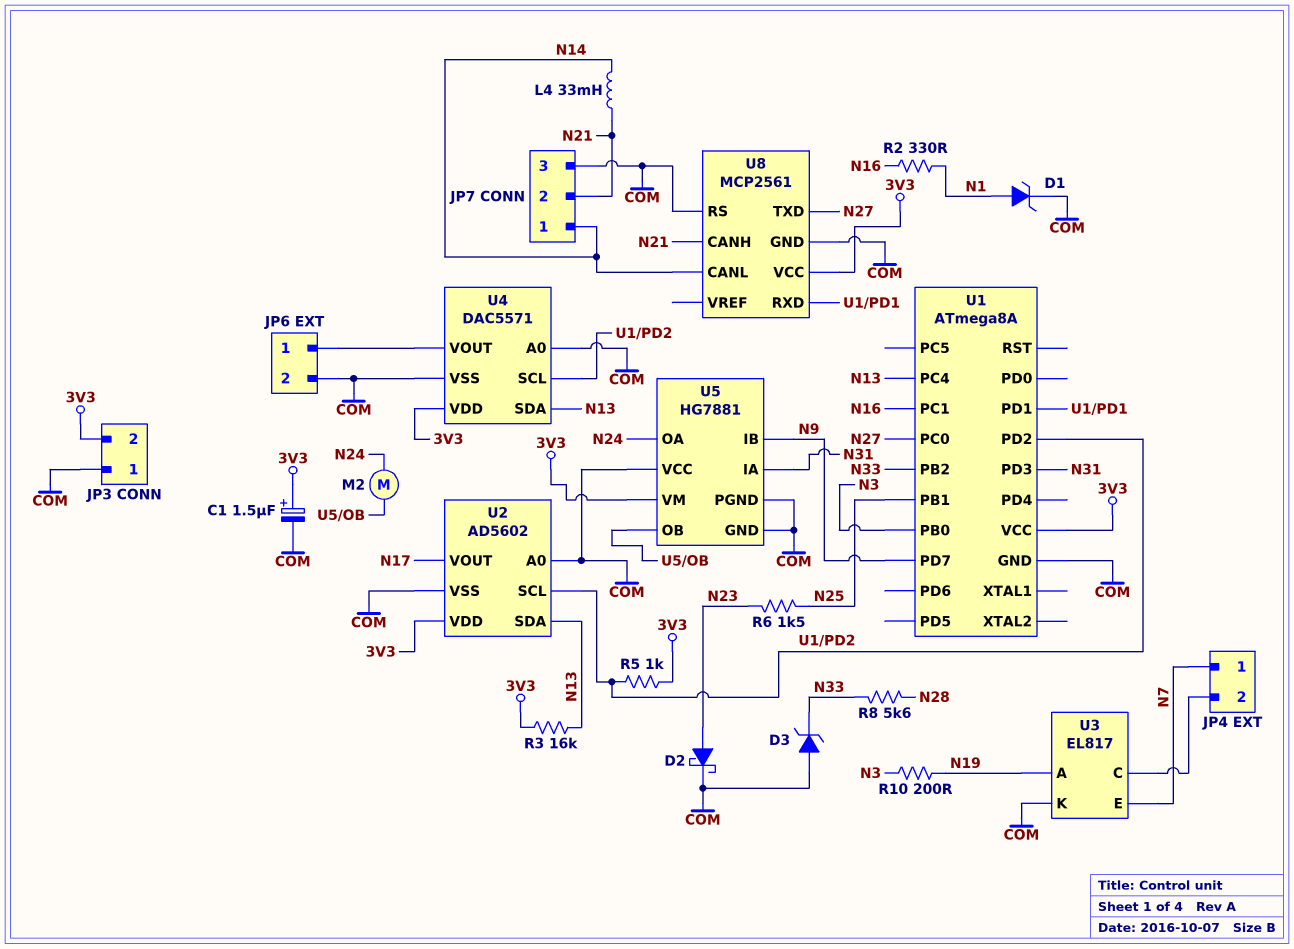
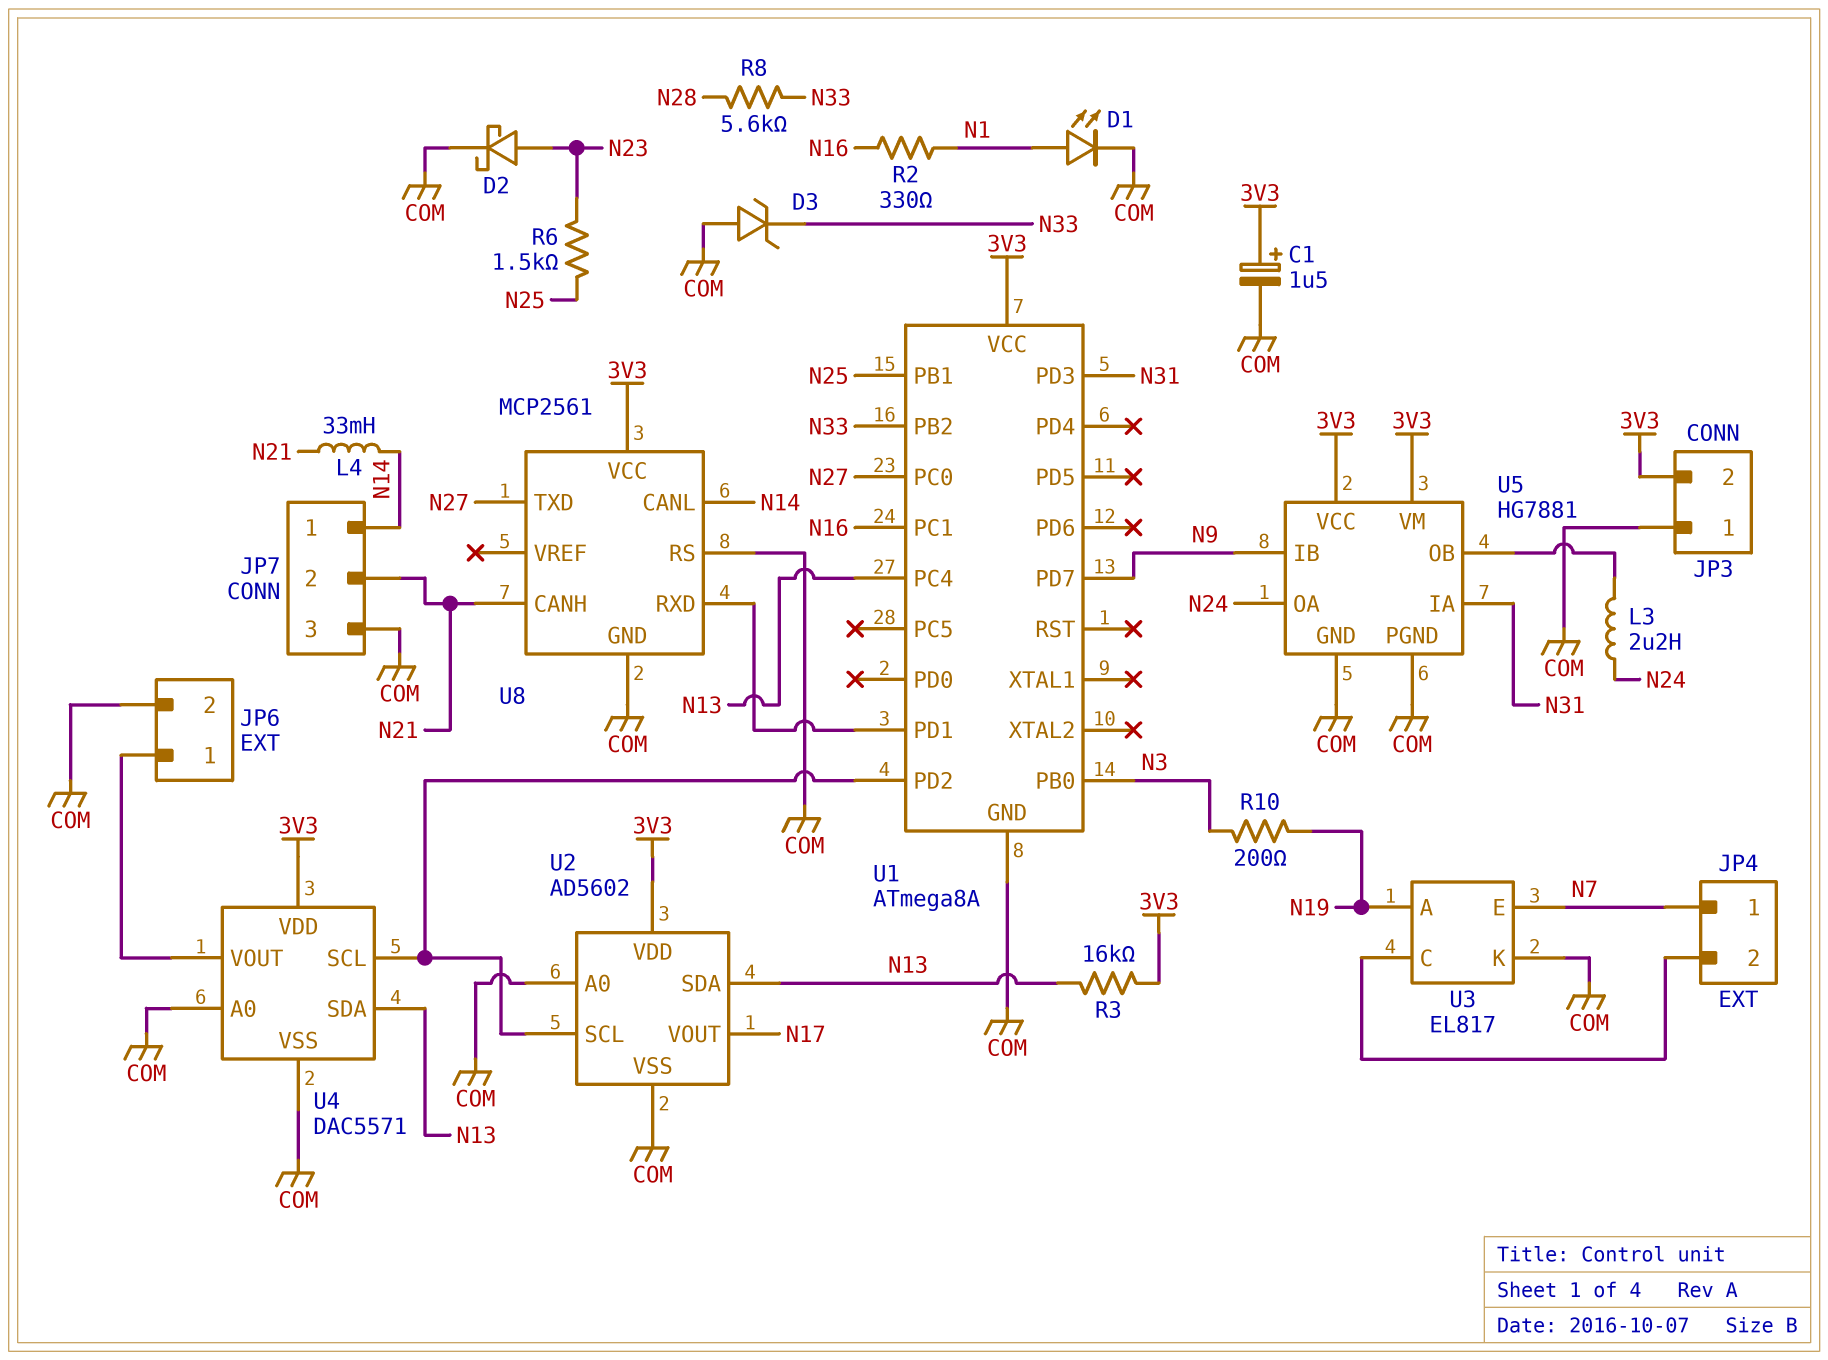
D1: zener (A N1, K COM) -> LED (A N1, K COM)
L3: none -> 2.2uH (N24, U5/OB)
M2: motor (N24, U5/OB) -> none
R5: 1k (3V3, U1/PD2) -> none
U5 pin VCC: COM -> 3V3

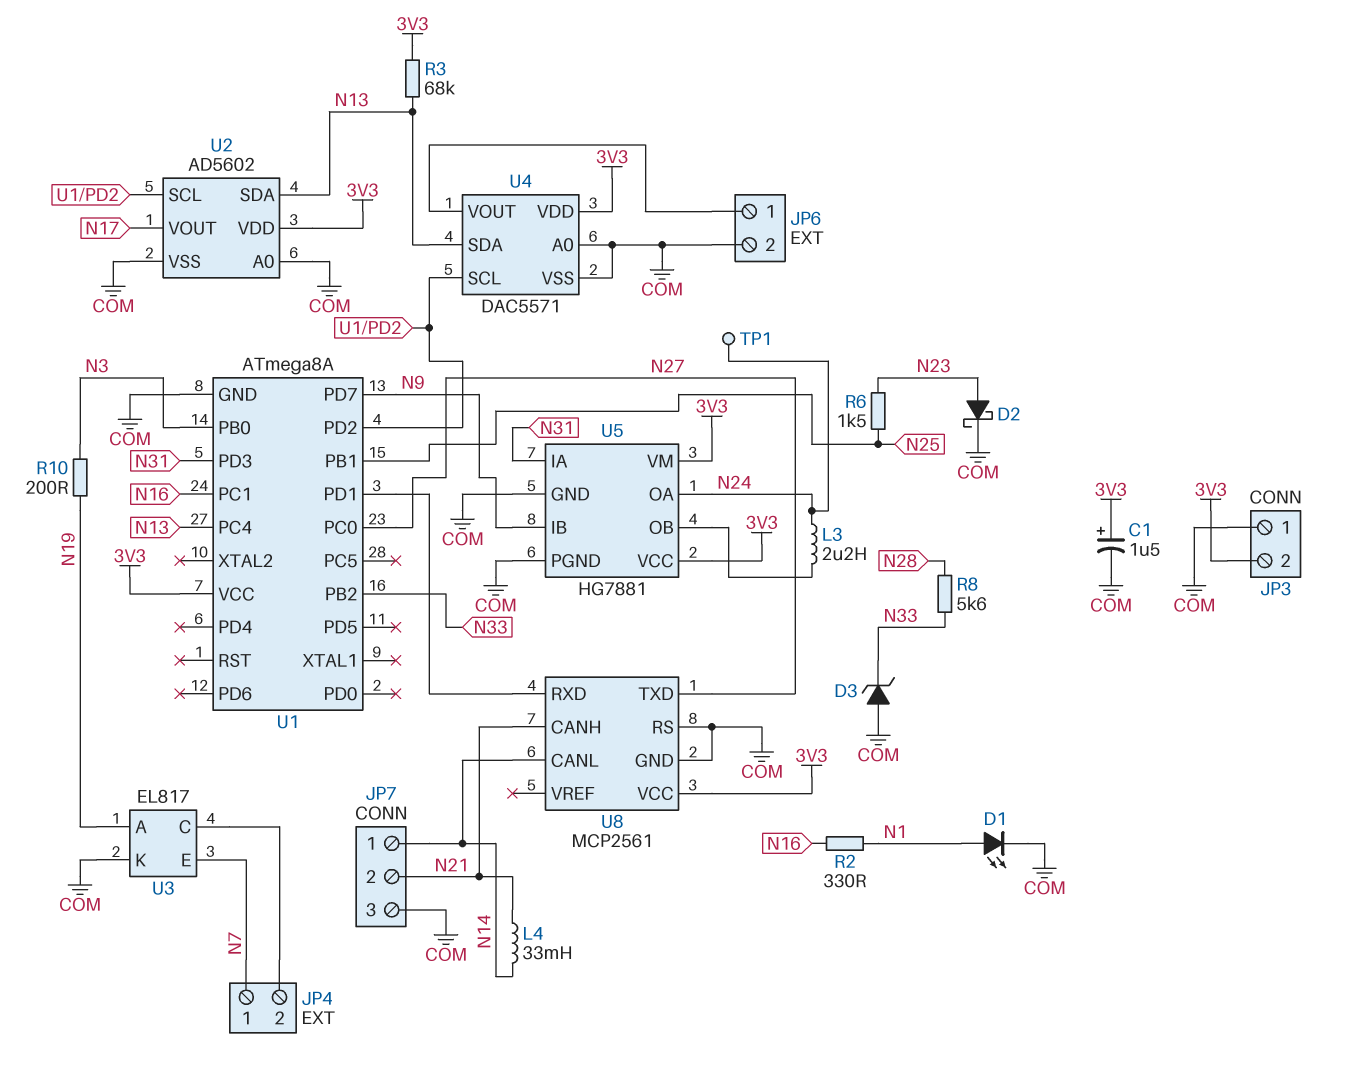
R3: 16k (3V3, N13) -> 68k (3V3, N13)
TP1: none -> test point (N24)

